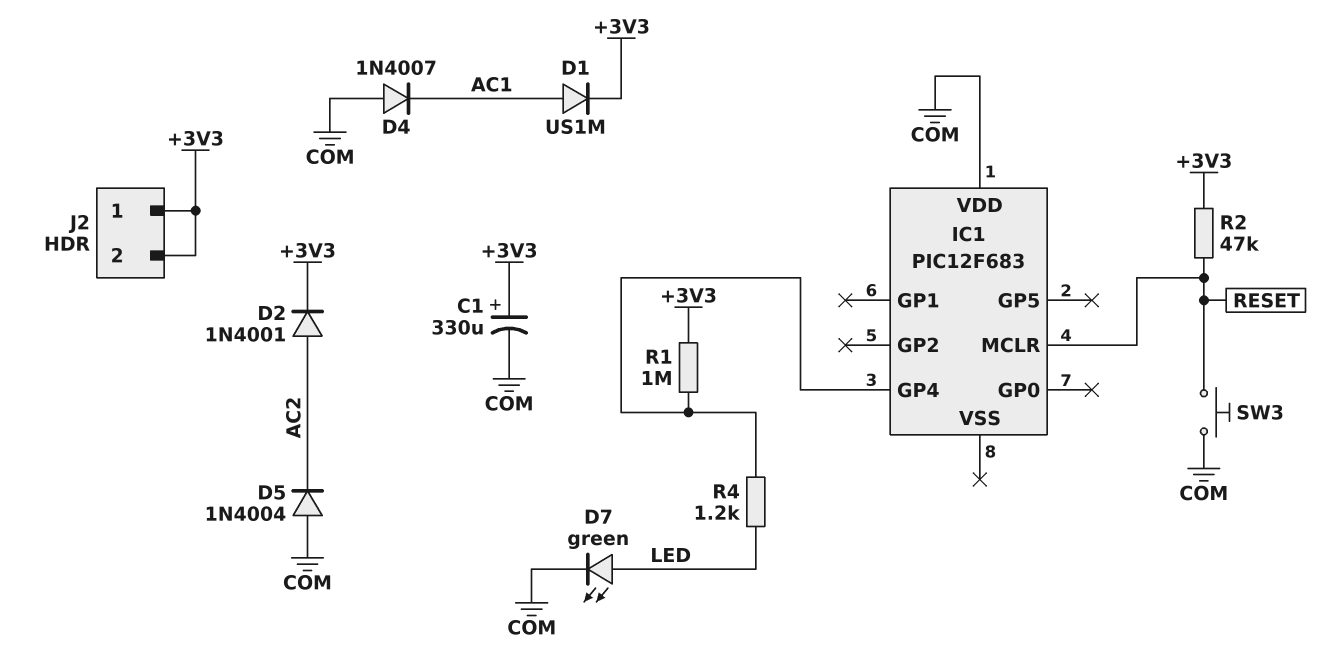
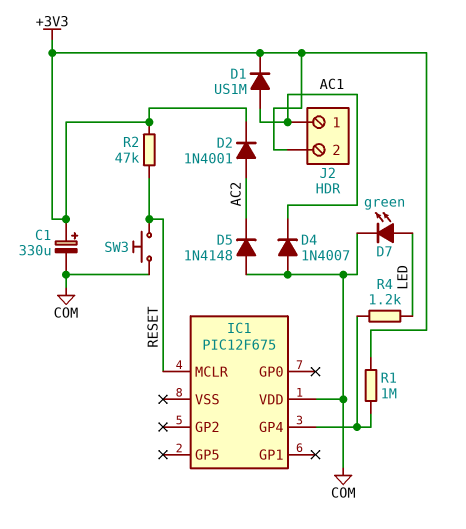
D5: diode 1N4004 (A COM, K AC2) -> diode 1N4148 (A COM, K AC2)
IC1: PIC12F683 -> PIC12F675
J2 pin 1: +3V3 -> AC1

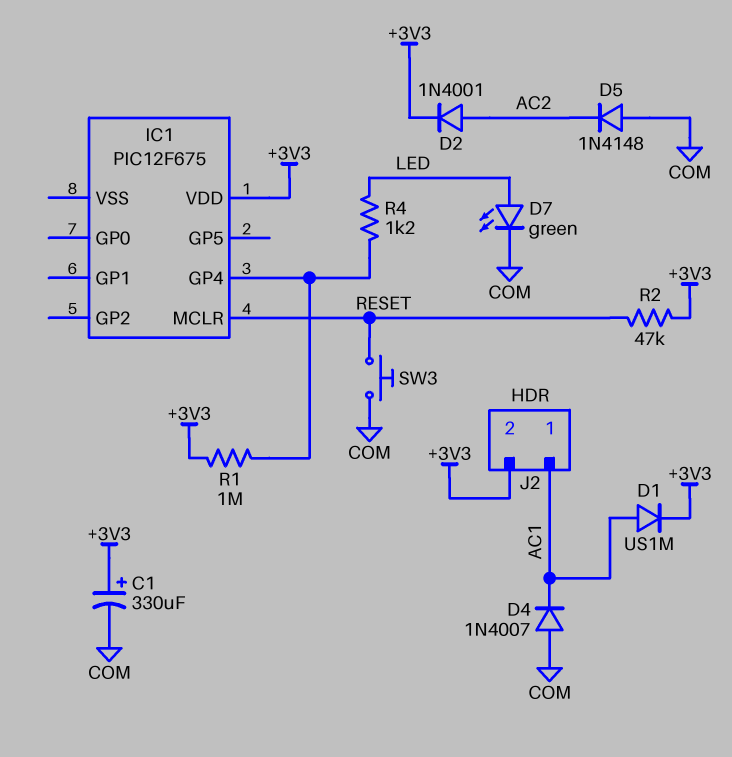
IC1 pin VDD: COM -> +3V3

